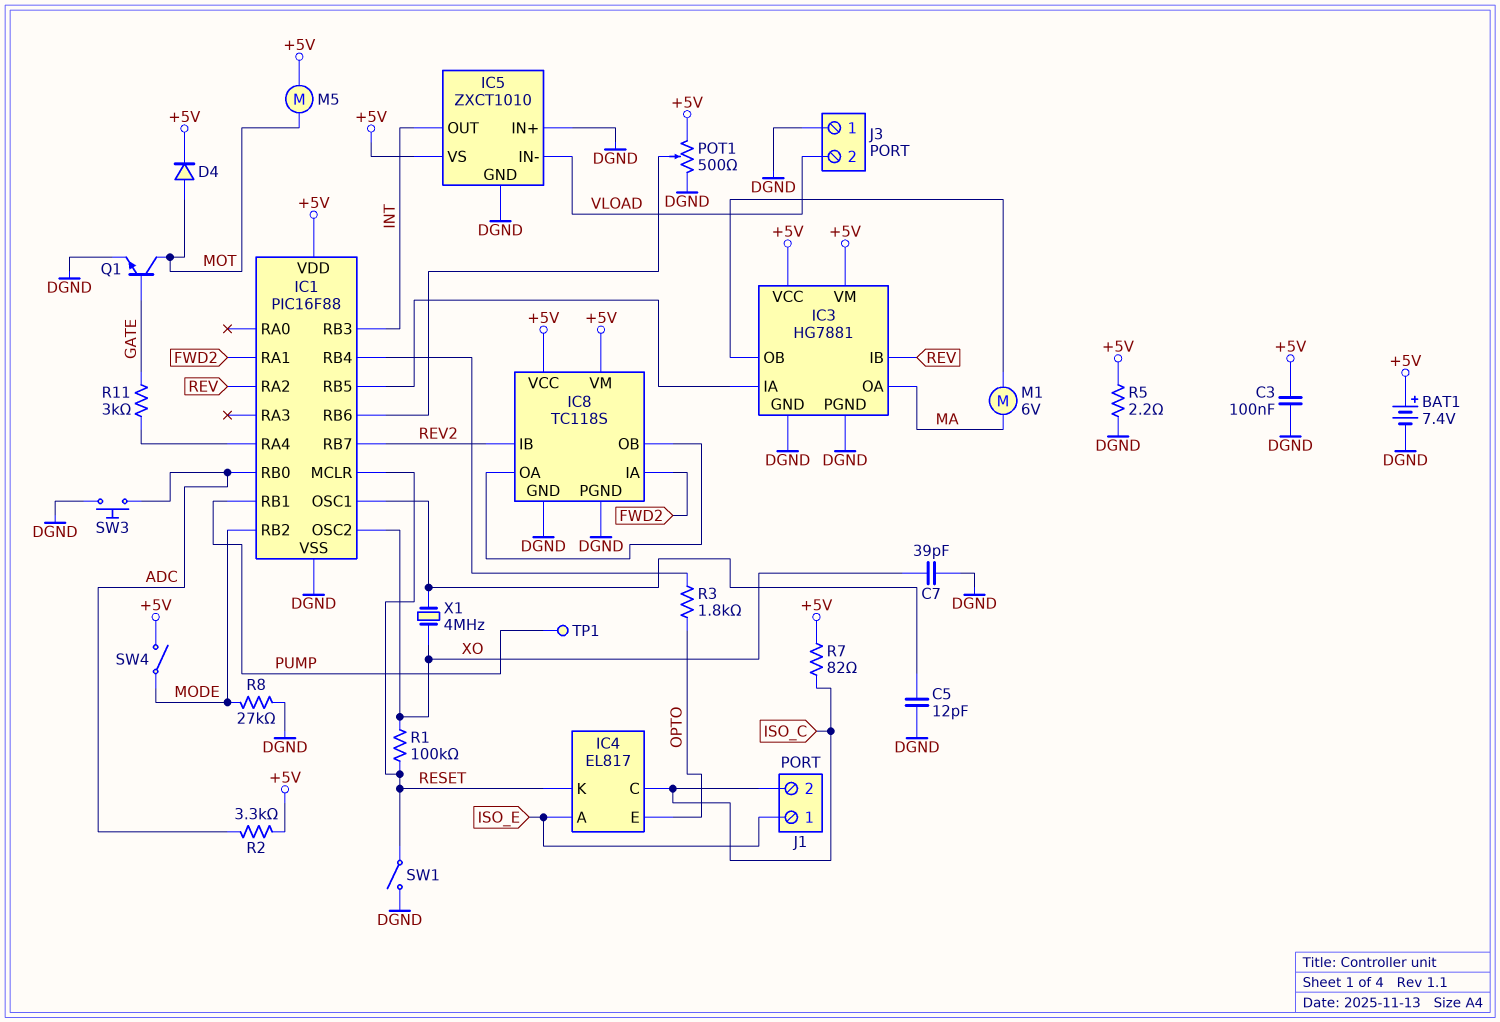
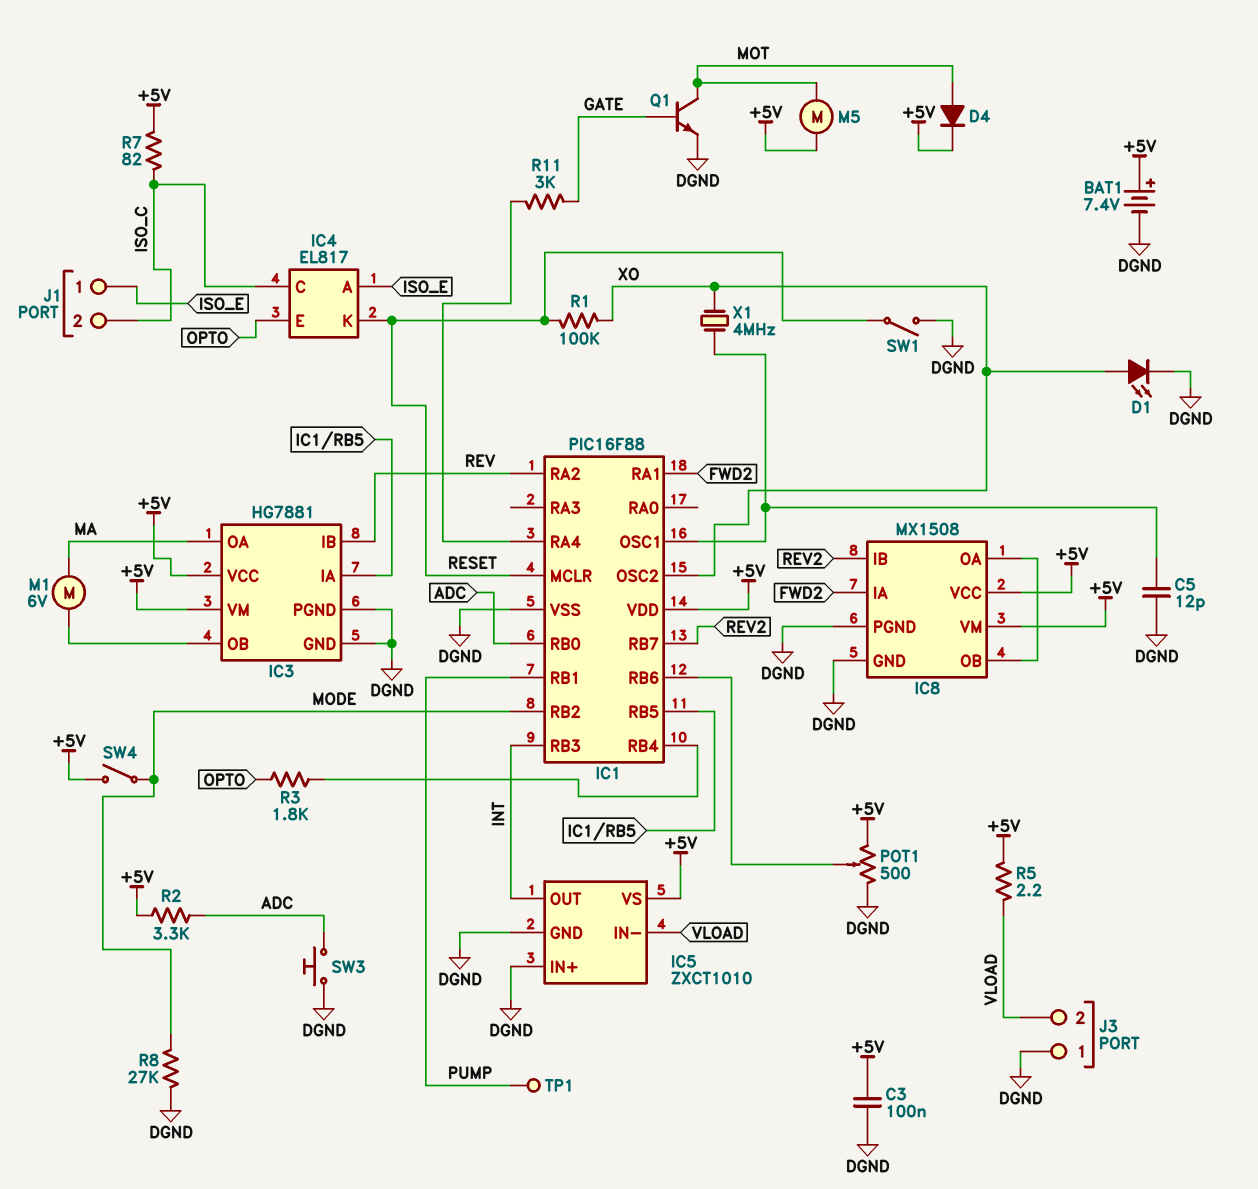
C7: 39pF (DGND, XO) -> none
D1: none -> LED (A XO, K DGND)
IC8: TC118S -> MX1508
R5: 2.2 (+5V, DGND) -> 2.2 (+5V, VLOAD)

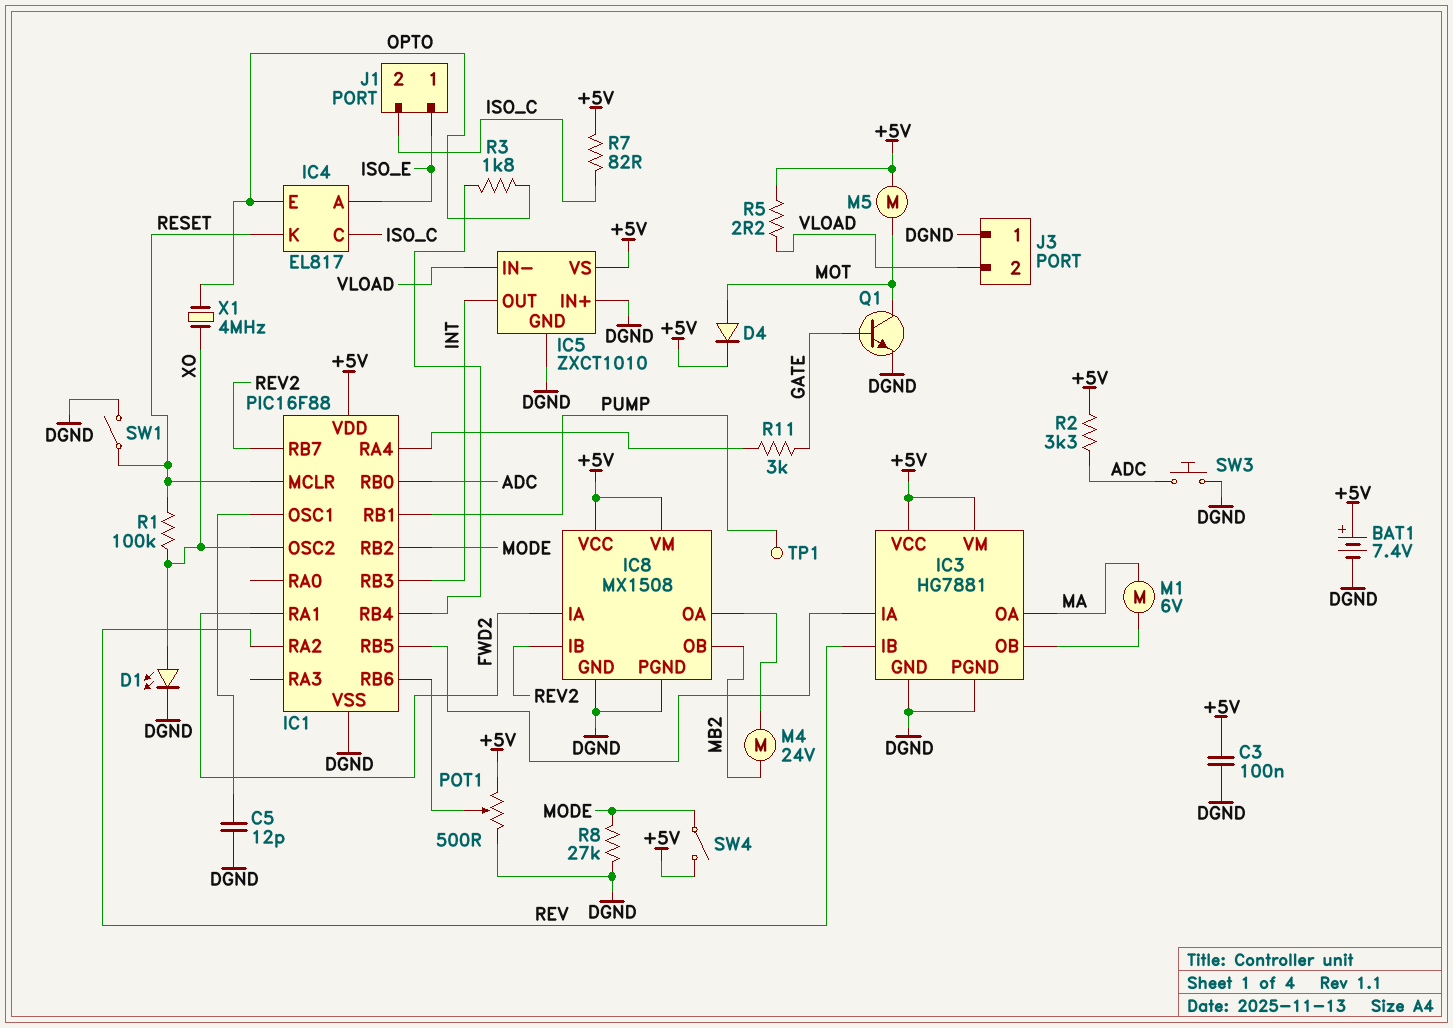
IC8 pin OB: IC8/OA -> MB2
M4: none -> motor 24V (IC8/OA, MB2)
X1: 4MHz (IC1/OSC1, XO) -> 4MHz (OPTO, XO)

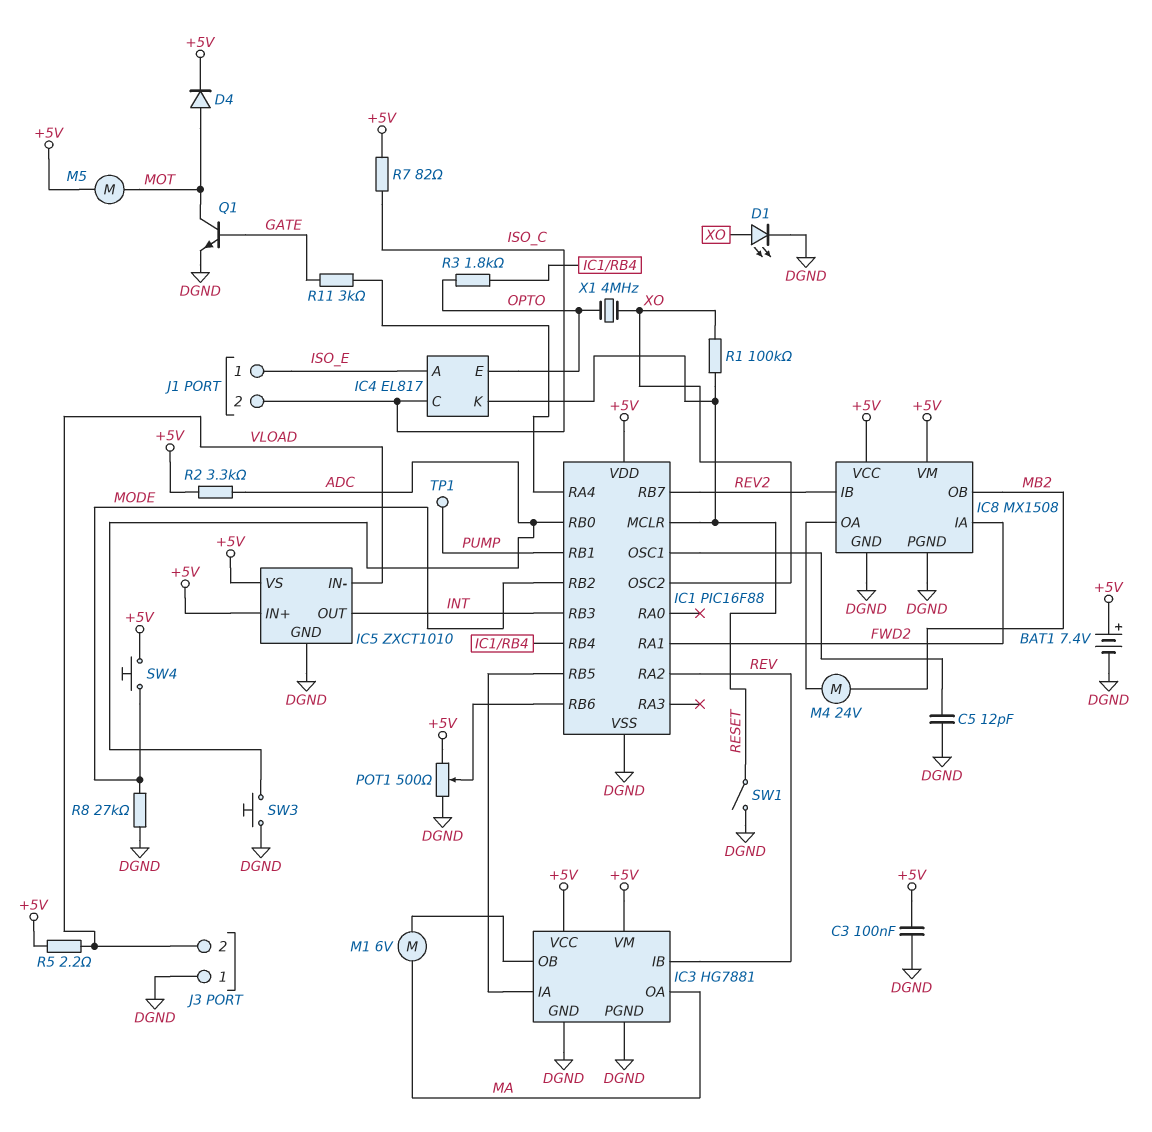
IC5 pin IN+: DGND -> +5V
SW4: switch (+5V, MODE) -> button (+5V, MODE)

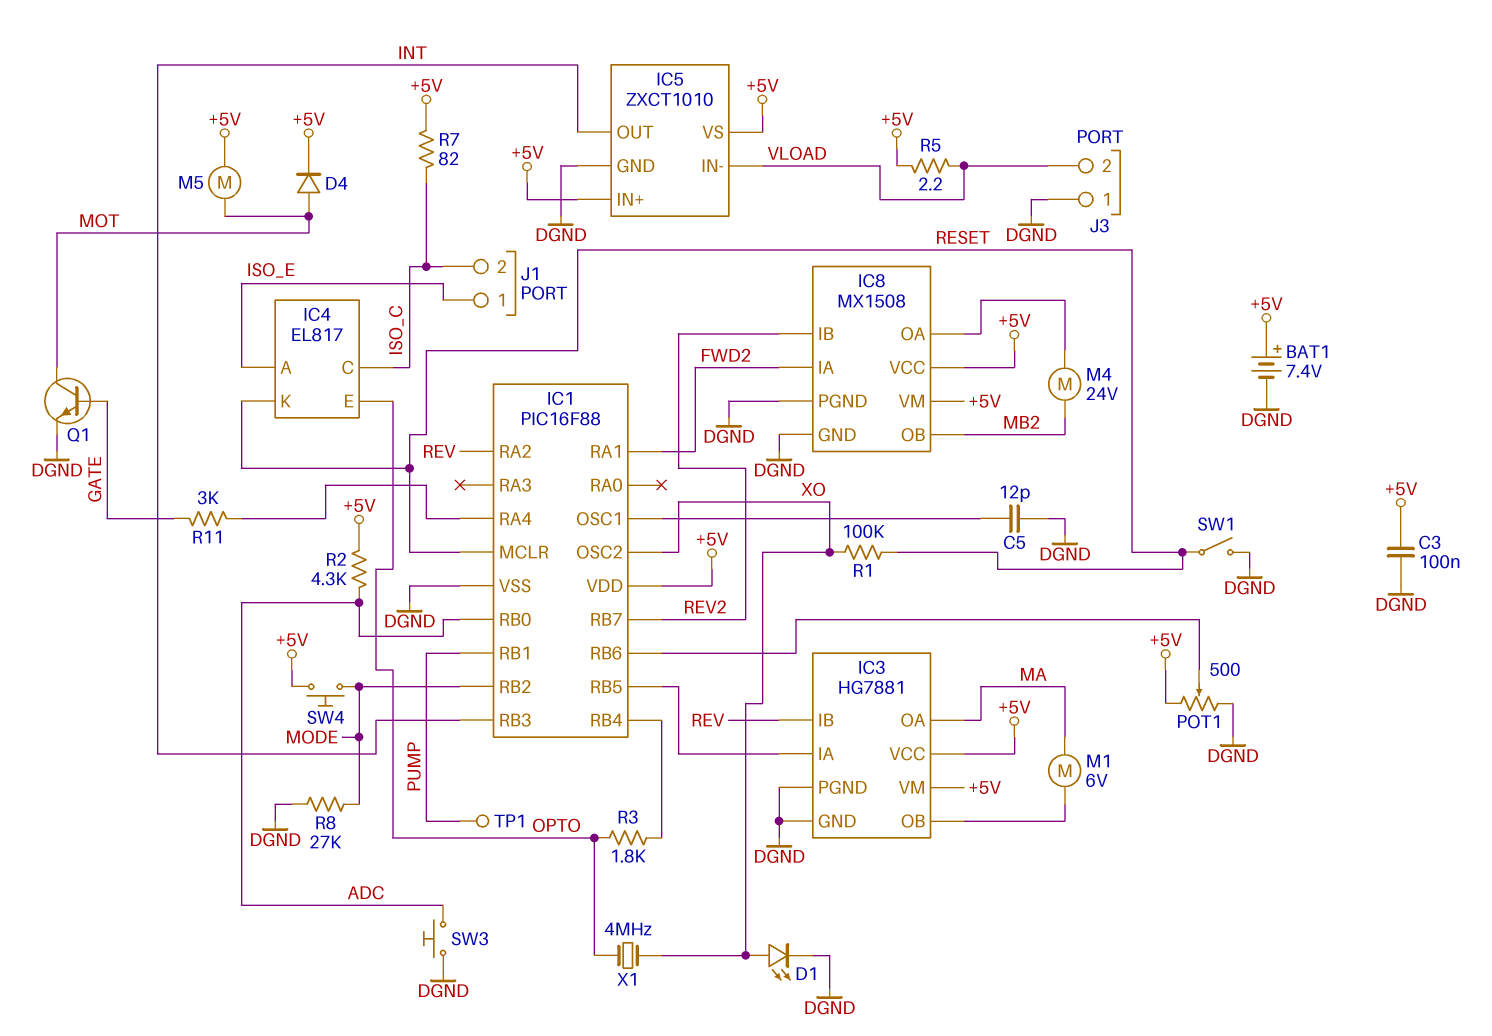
R2: 3.3k (+5V, ADC) -> 4.3k (+5V, ADC)

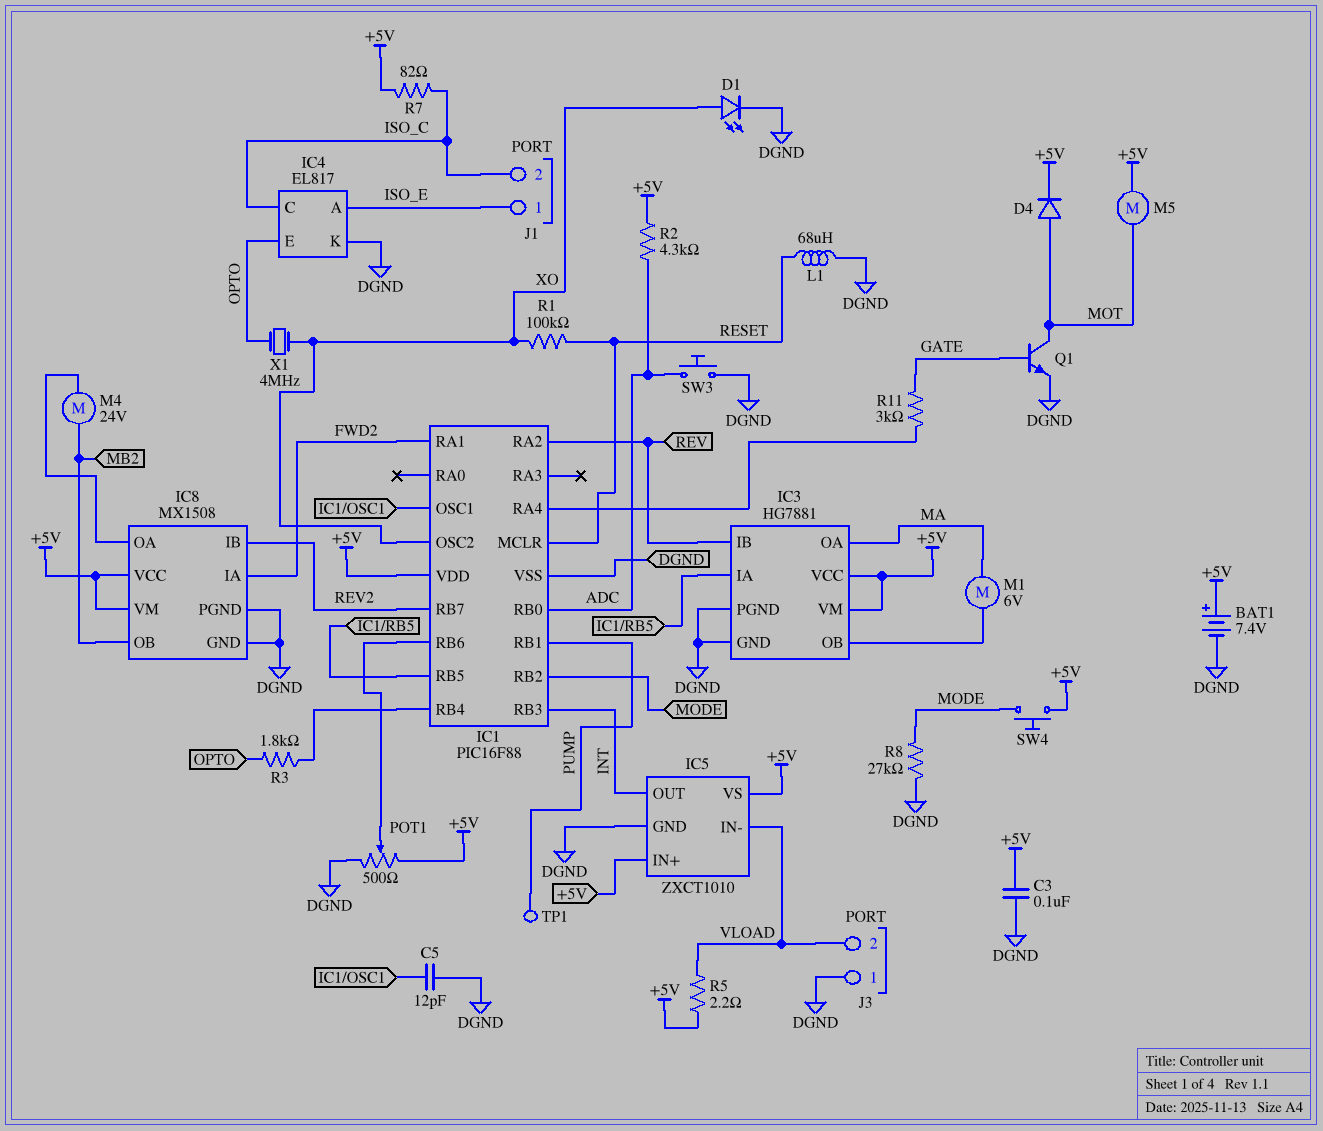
IC4 pin K: RESET -> DGND
L1: none -> 68uH (DGND, RESET)
SW1: switch (DGND, RESET) -> none

